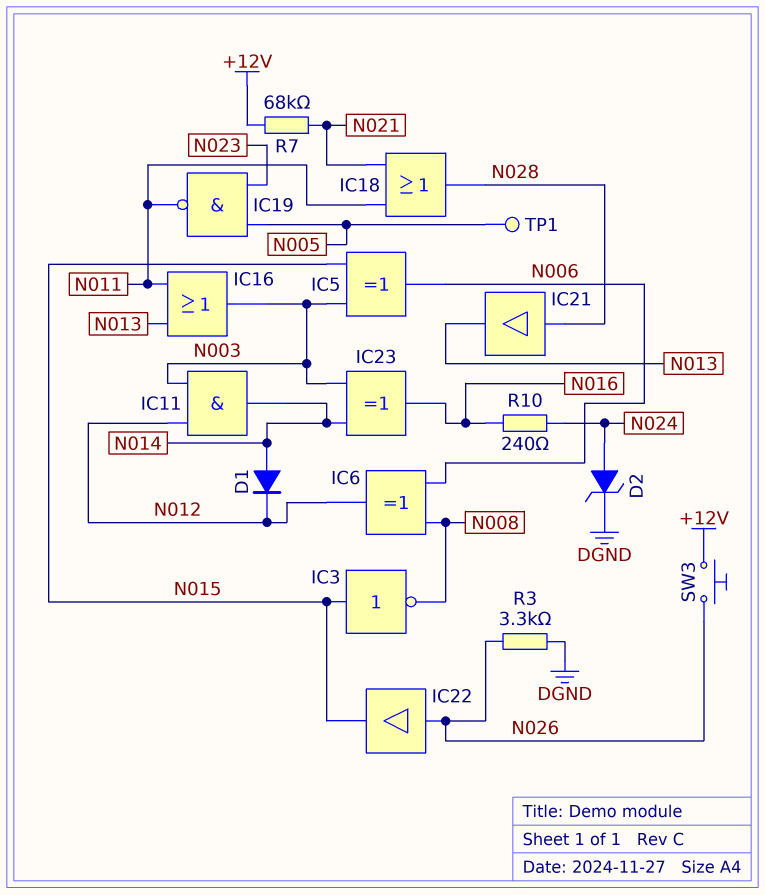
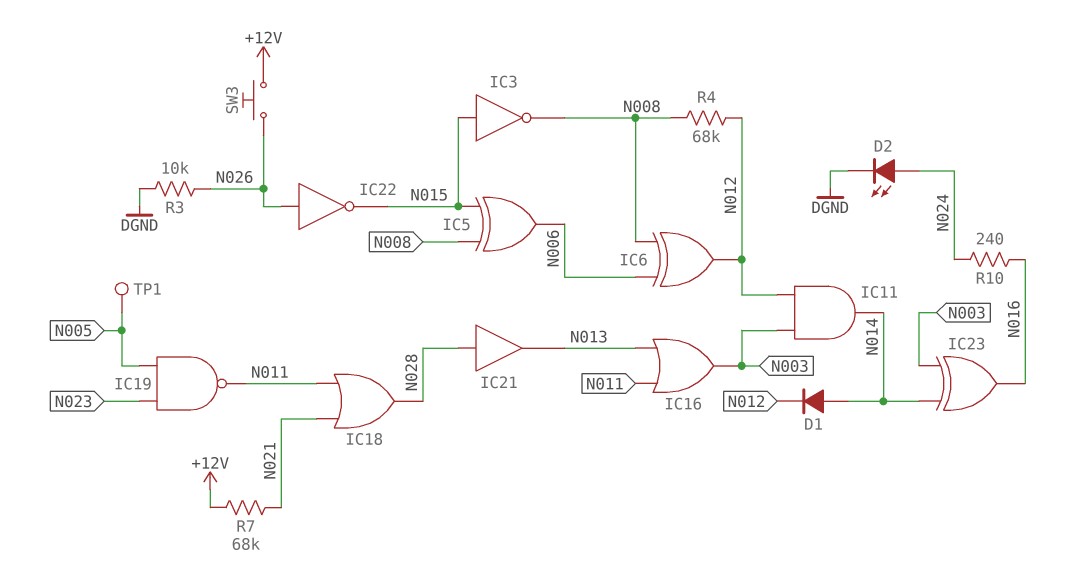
D2: zener (A N024, K DGND) -> LED (A N024, K DGND)
IC5: XOR (in N003, in N015, out N006) -> XOR (in N008, in N015, out N006)
IC22: buffer (in N026, out N015) -> NOT (in N026, out N015)
R3: 3.3k (DGND, N026) -> 10k (DGND, N026)
R4: none -> 68k (N008, N012)

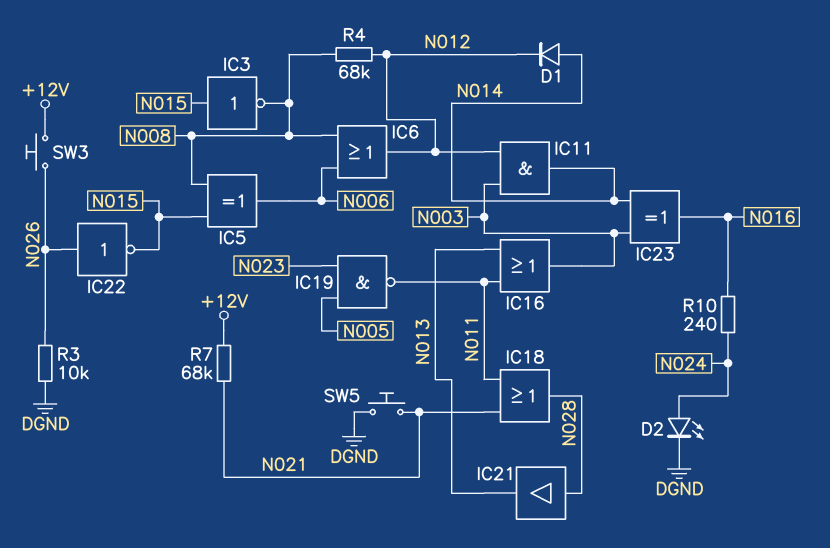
IC6: XOR (in N006, in N008, out N012) -> OR (in N006, in N008, out N012)
SW5: none -> button (DGND, N021)
TP1: test point (N005) -> none

